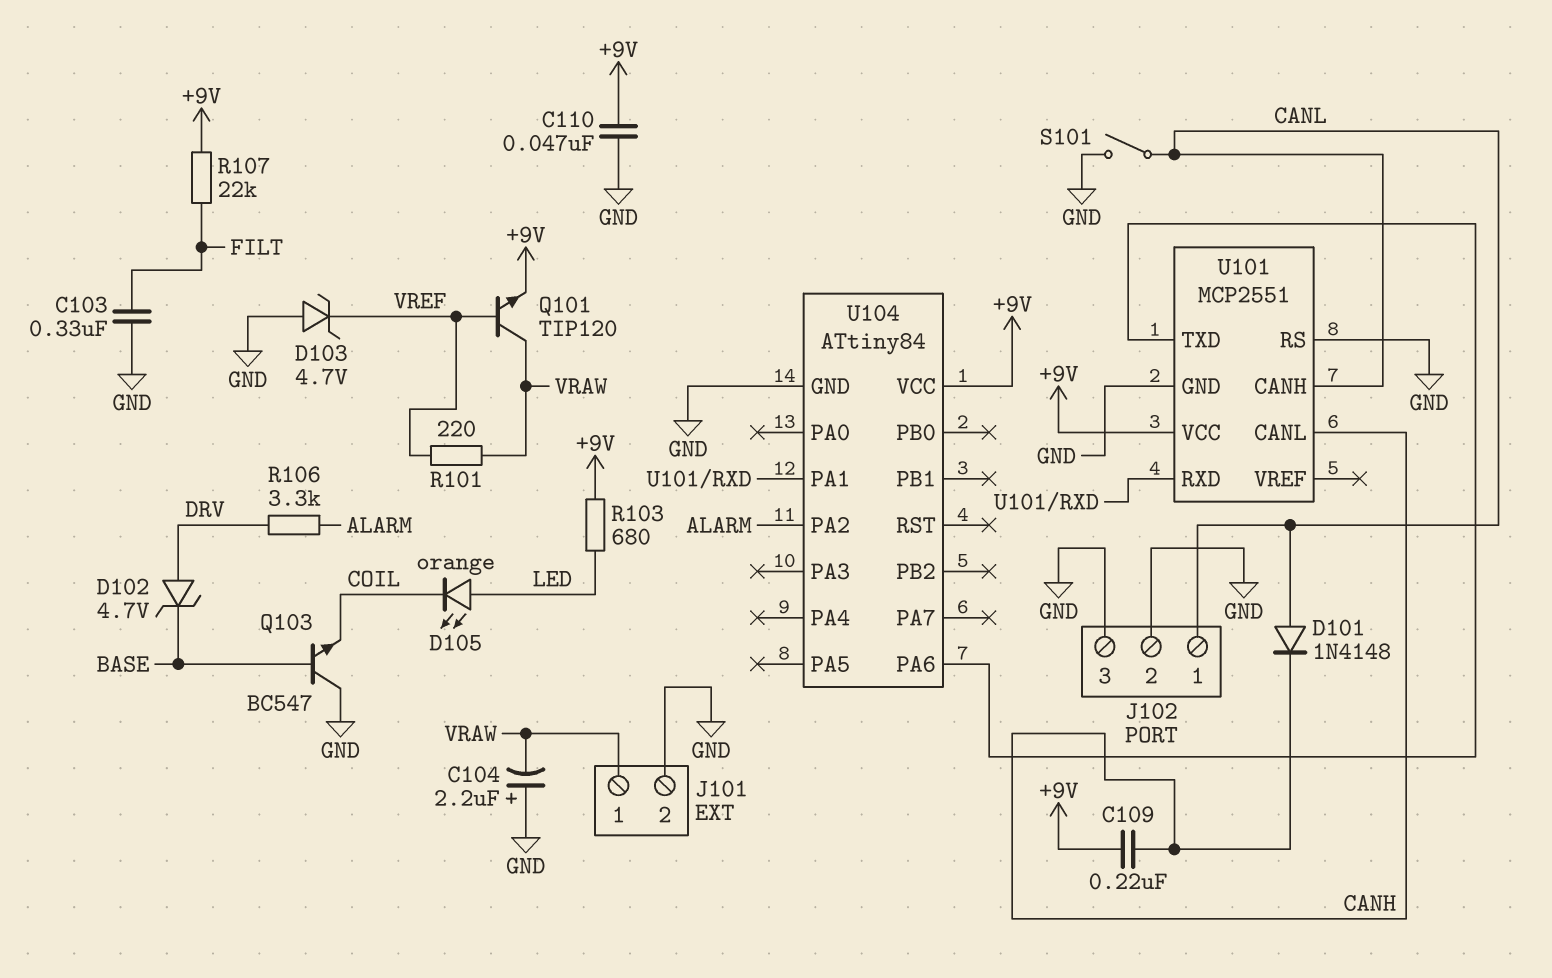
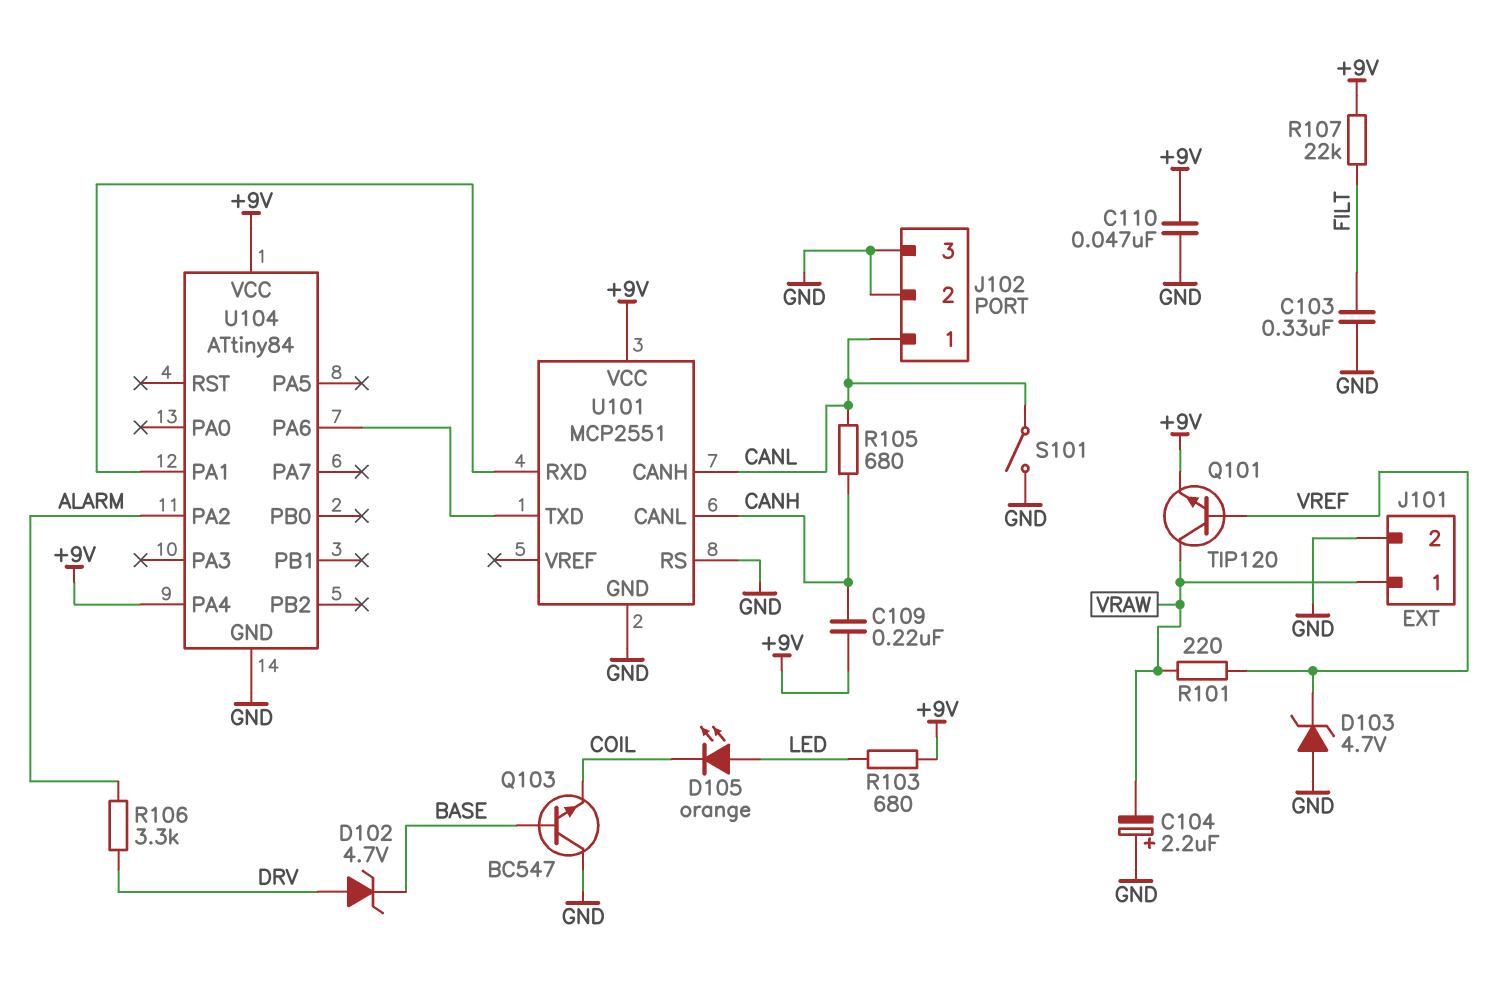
D101: diode 1N4148 (A CANL, K CANH) -> none
R105: none -> 680 (CANH, CANL)
U104 pin PA4: none -> +9V

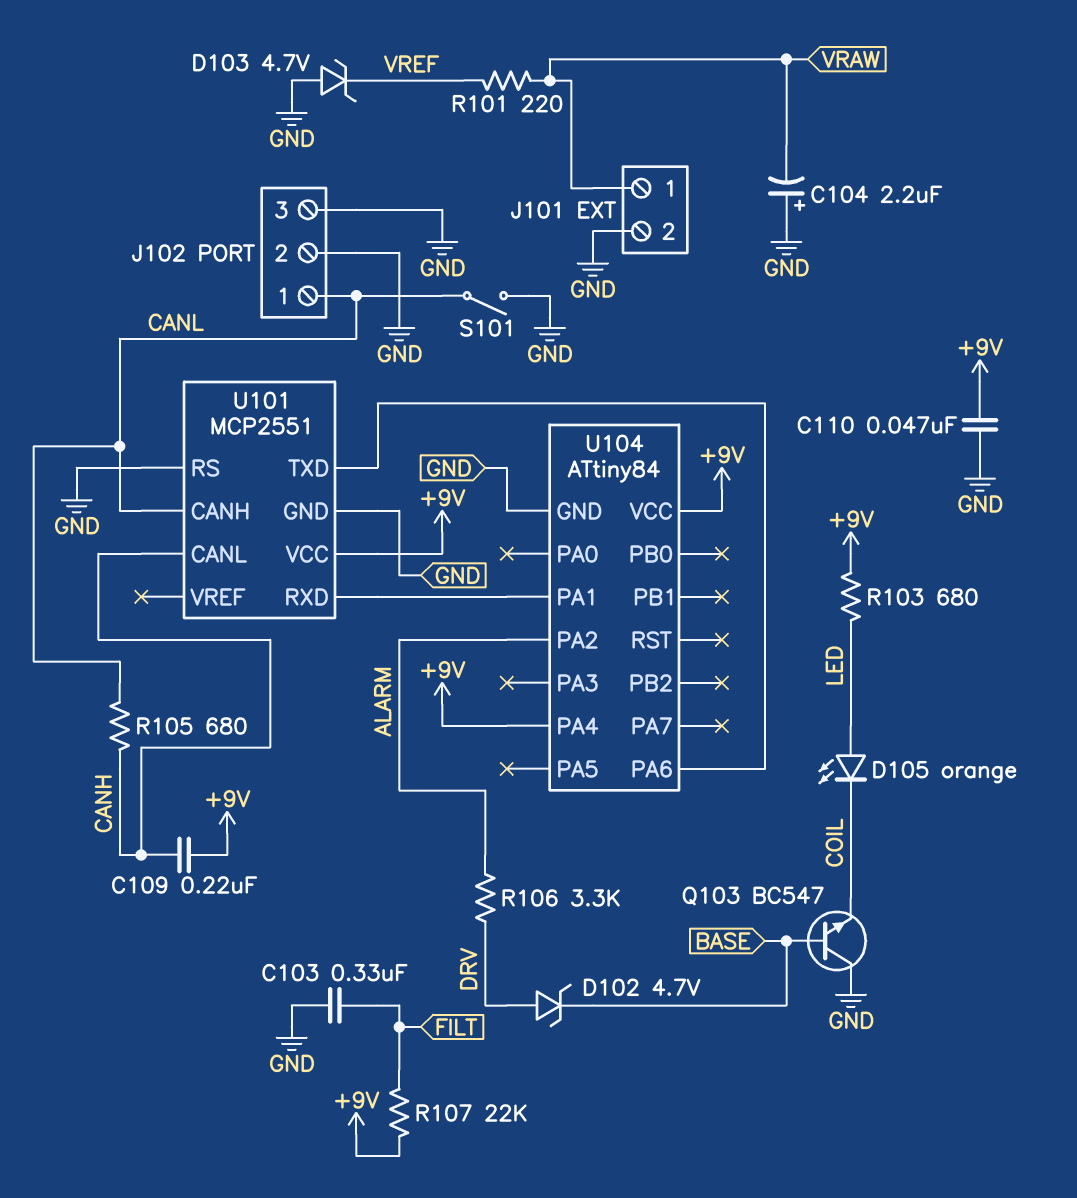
Q101: NPN TIP120 (B VREF, C VRAW, E +9V) -> none

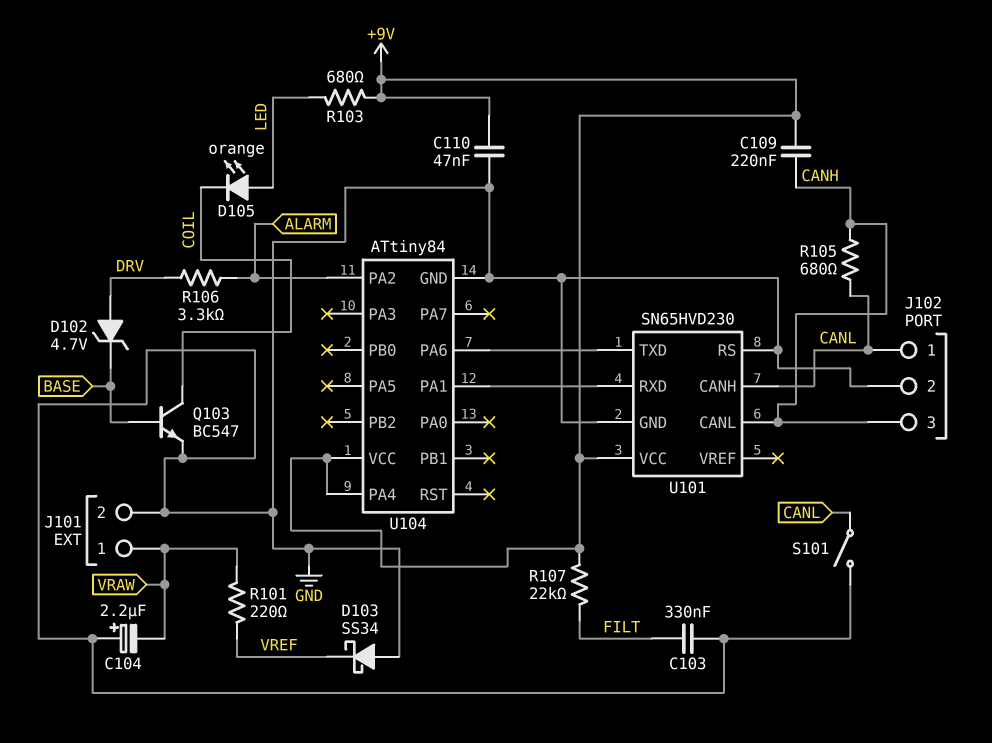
D103: zener 4.7V (A GND, K VREF) -> schottky SS34 (A GND, K VREF)
J102 pin 3: GND -> CANH
Q103: NPN BC547 (B BASE, C GND, E COIL) -> NPN BC547 (B BASE, C COIL, E GND)
U101: MCP2551 -> SN65HVD230

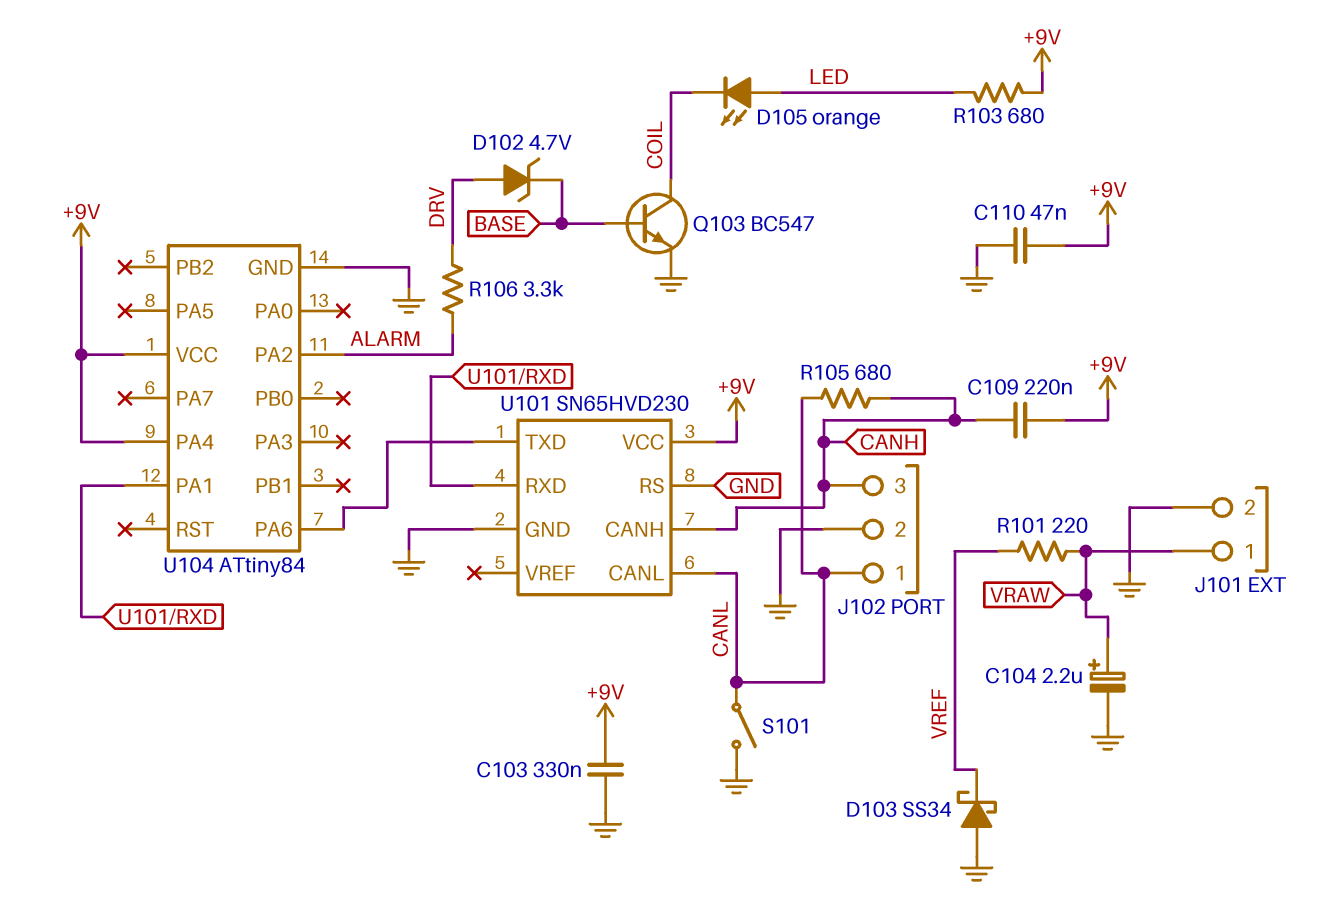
C103: 330nF (FILT, GND) -> 330nF (+9V, GND)
C104: 2.2uF (plus GND, minus VRAW) -> 2.2uF (plus VRAW, minus GND)
R107: 22k (+9V, FILT) -> none
U101 pin CANH: CANL -> CANH
U101 pin CANL: CANH -> CANL

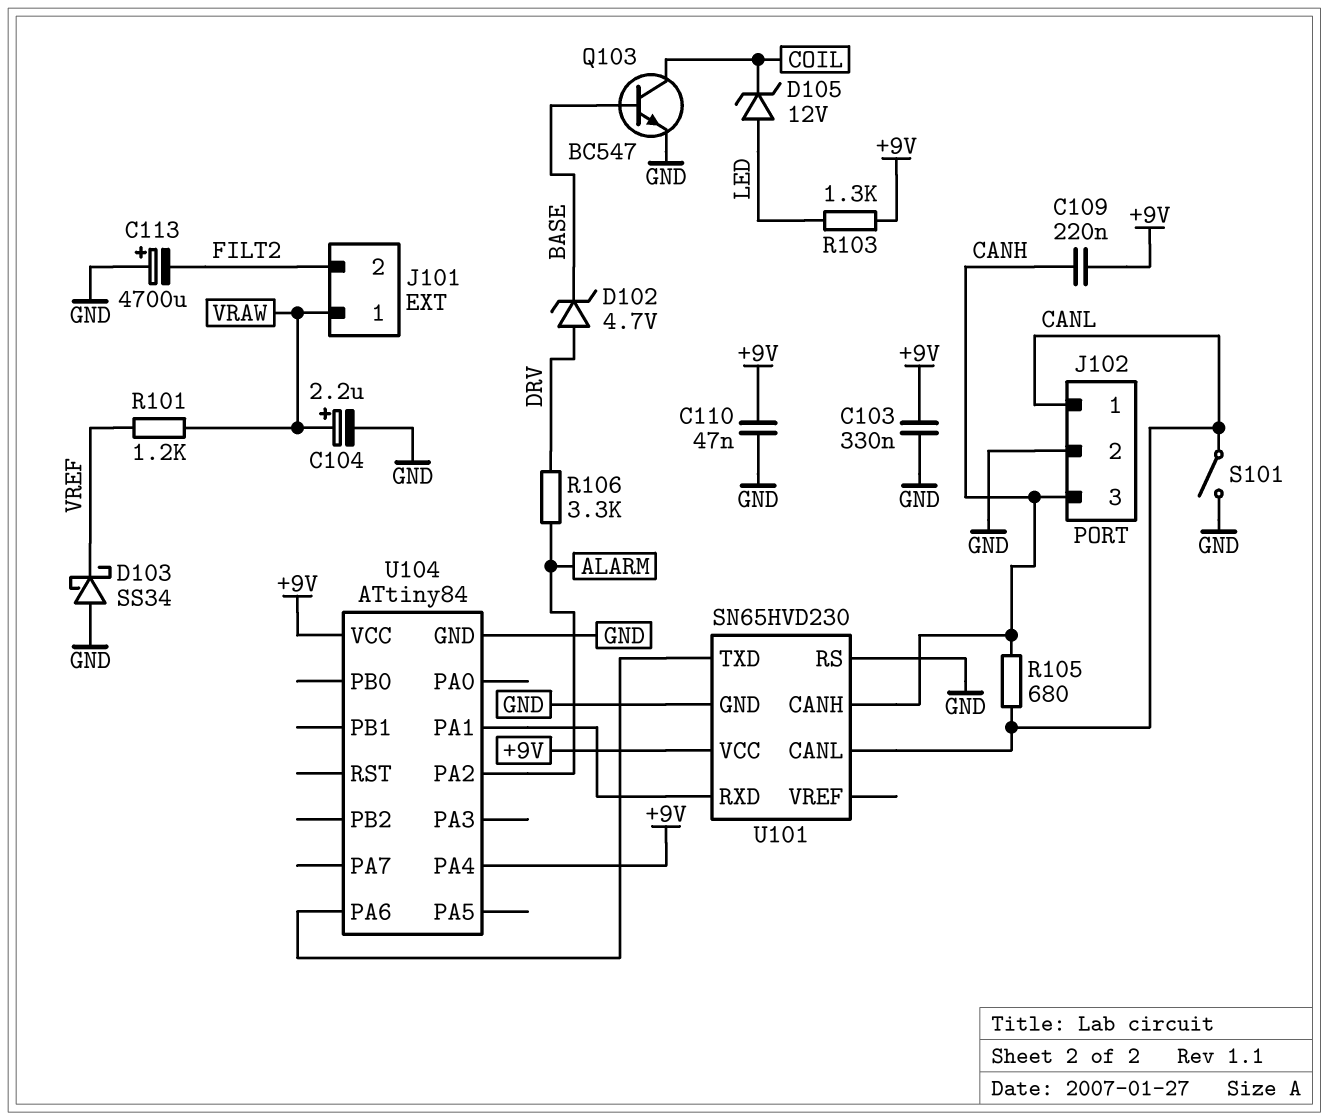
C113: none -> 4700uF (plus GND, minus FILT2)
D105: LED orange (A LED, K COIL) -> zener 12V (A LED, K COIL)
J101 pin 2: GND -> FILT2
R101: 220 (VRAW, VREF) -> 1.2k (VRAW, VREF)
R103: 680 (+9V, LED) -> 1.3k (+9V, LED)

